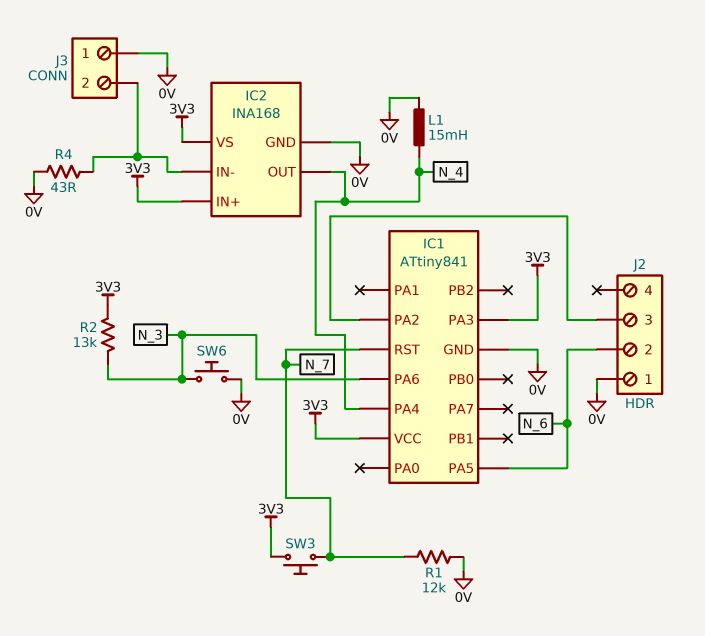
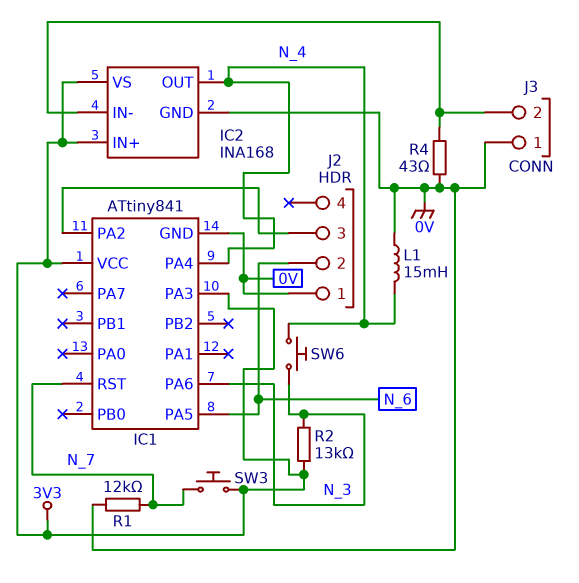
SW6: button (0V, N_3) -> button (N_3, N_4)

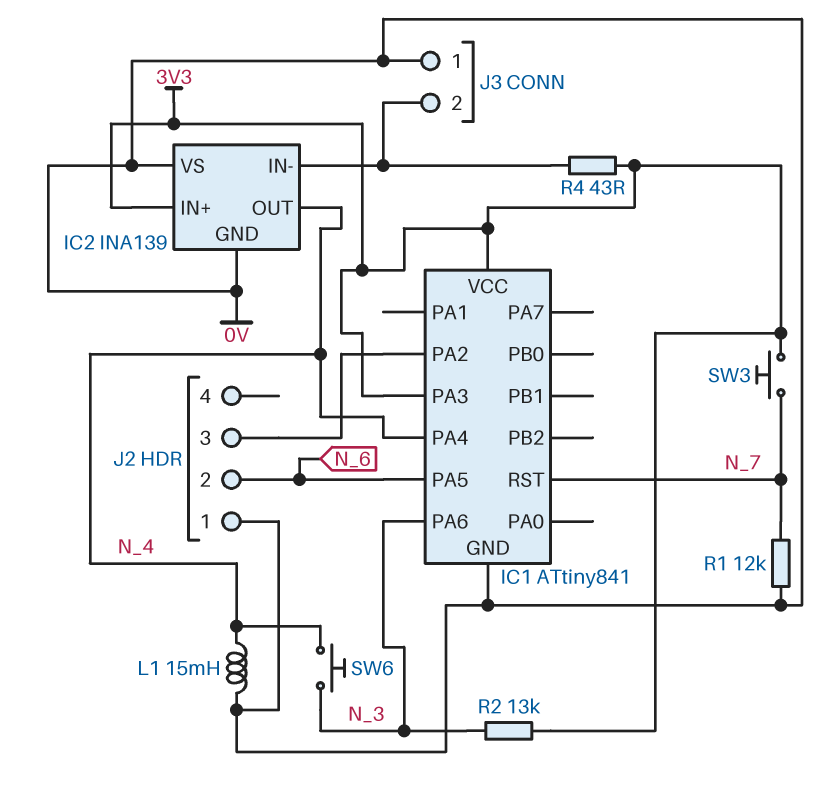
IC2: INA168 -> INA139
IC2 pin VS: 3V3 -> 0V
R4: 43 (0V, IC2/IN-) -> 43 (3V3, IC2/IN-)

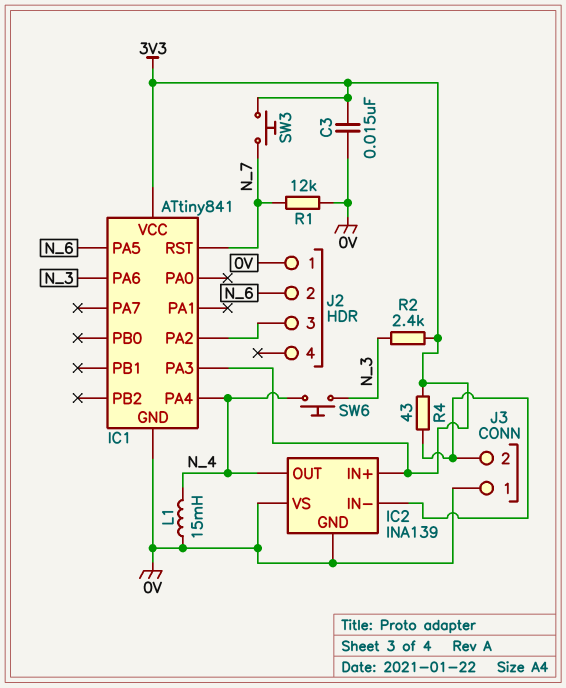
C3: none -> 15nF (0V, 3V3)
R2: 13k (3V3, N_3) -> 2.4k (3V3, N_3)

